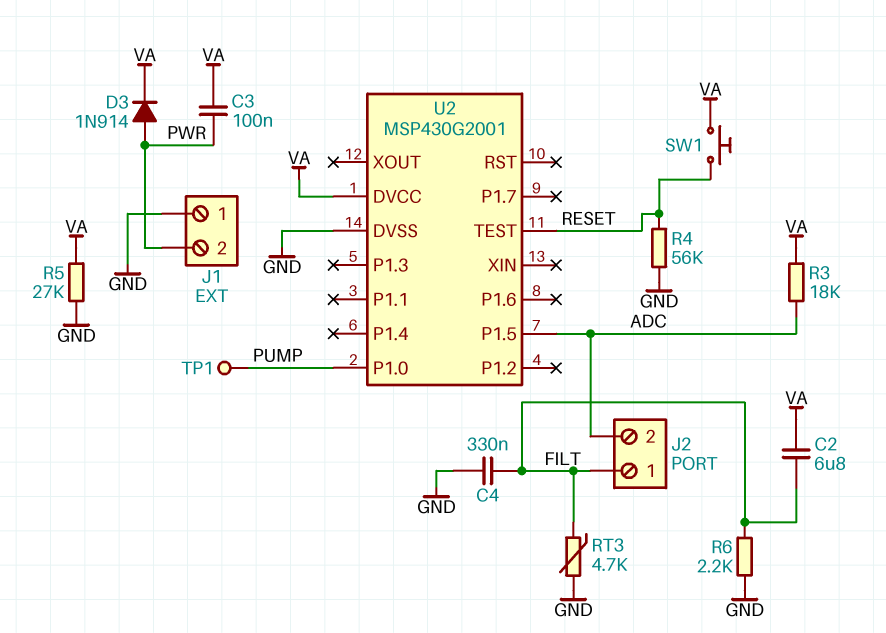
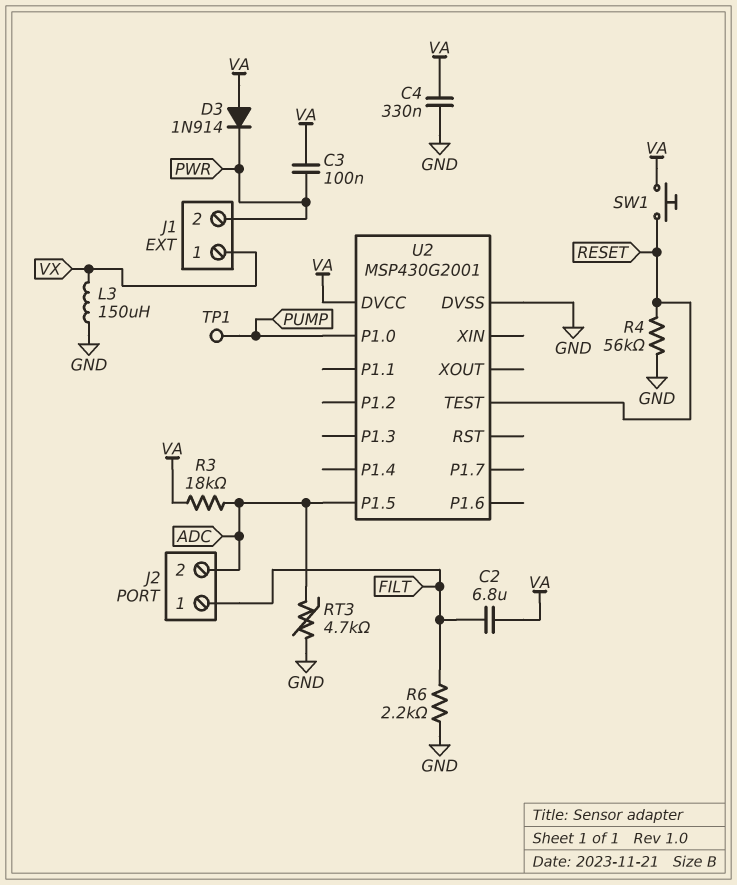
C4: 330nF (FILT, GND) -> 330nF (GND, VA)
D3: diode 1N914 (A PWR, K VA) -> diode 1N914 (A VA, K PWR)
J1 pin 1: GND -> VX
L3: none -> 150uH (GND, VX)
R5: 27k (GND, VA) -> none
RT3: 4.7k (FILT, GND) -> 4.7k (ADC, GND)

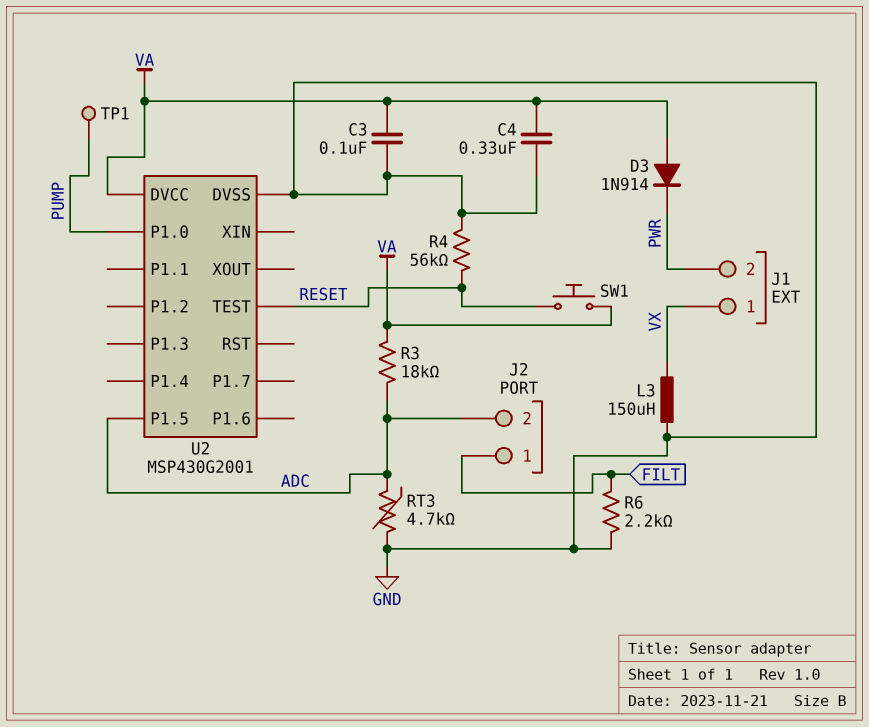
C2: 6.8uF (FILT, VA) -> none
C3: 100nF (PWR, VA) -> 100nF (GND, VA)

